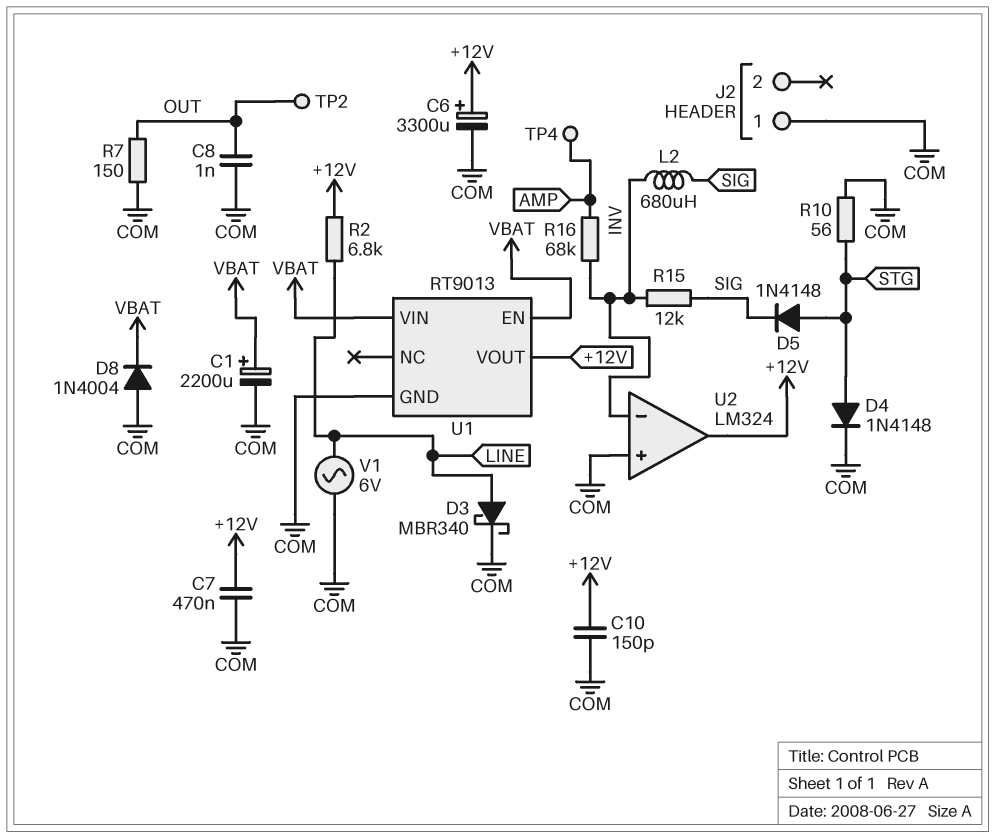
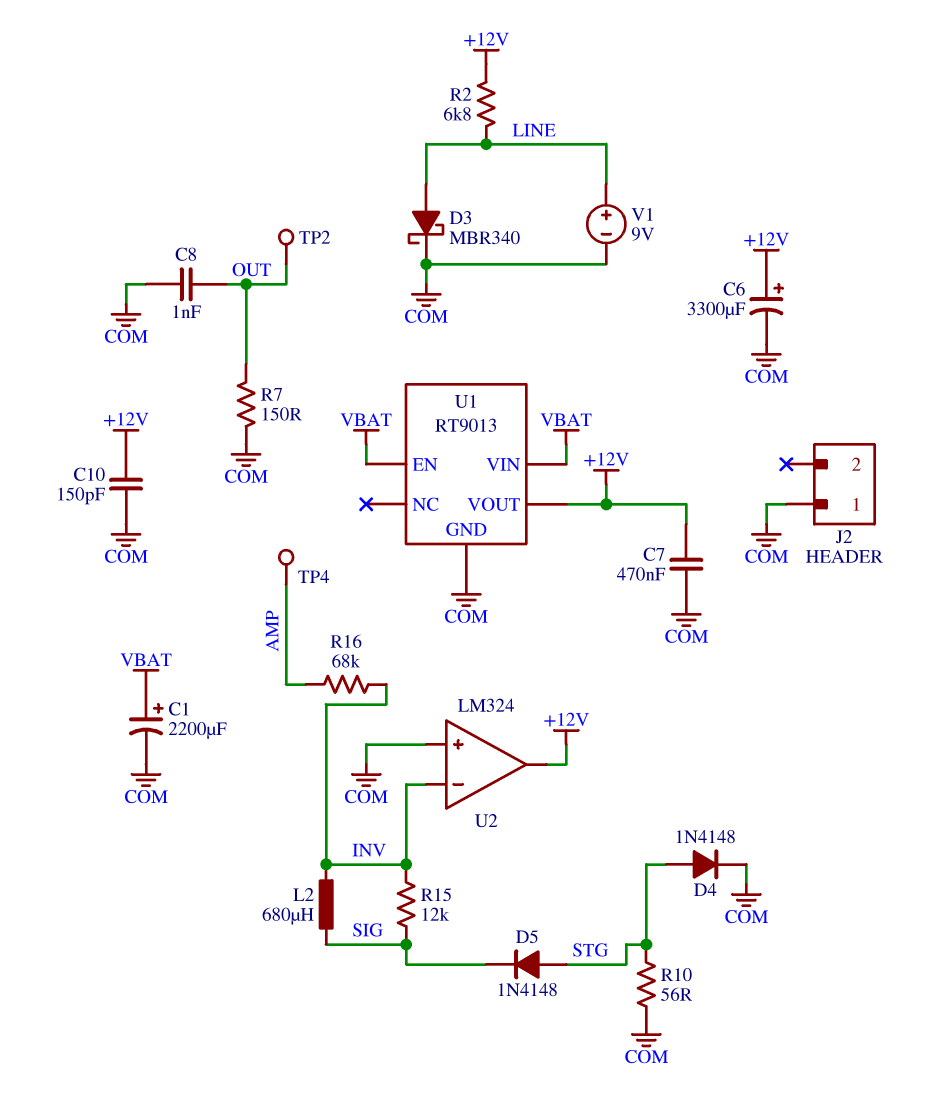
D8: diode 1N4004 (A COM, K VBAT) -> none
V1: AC 6V (COM, LINE) -> 9V (plus LINE, minus COM)

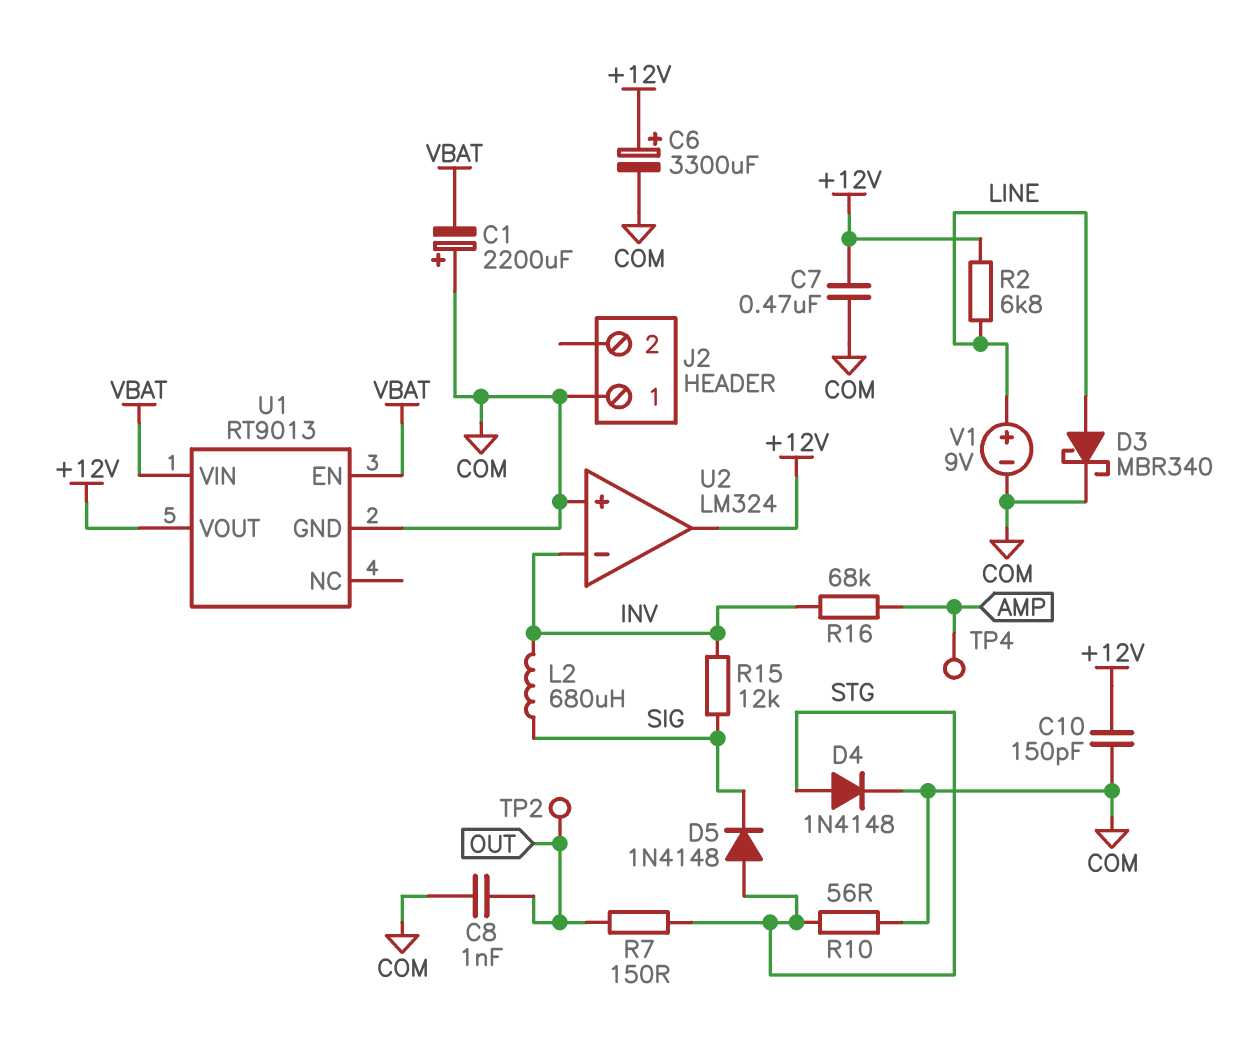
C1: 2200uF (plus VBAT, minus COM) -> 2200uF (plus COM, minus VBAT)
R7: 150 (COM, OUT) -> 150 (OUT, STG)

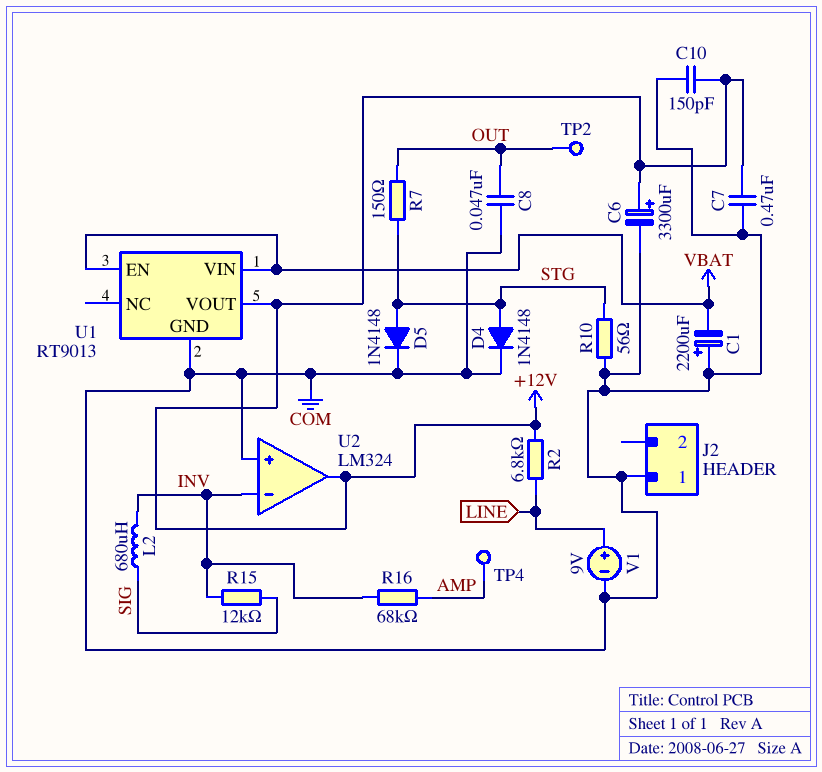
C8: 1nF (COM, OUT) -> 47nF (COM, OUT)
D3: schottky MBR340 (A LINE, K COM) -> none
D5: diode 1N4148 (A STG, K SIG) -> diode 1N4148 (A STG, K COM)

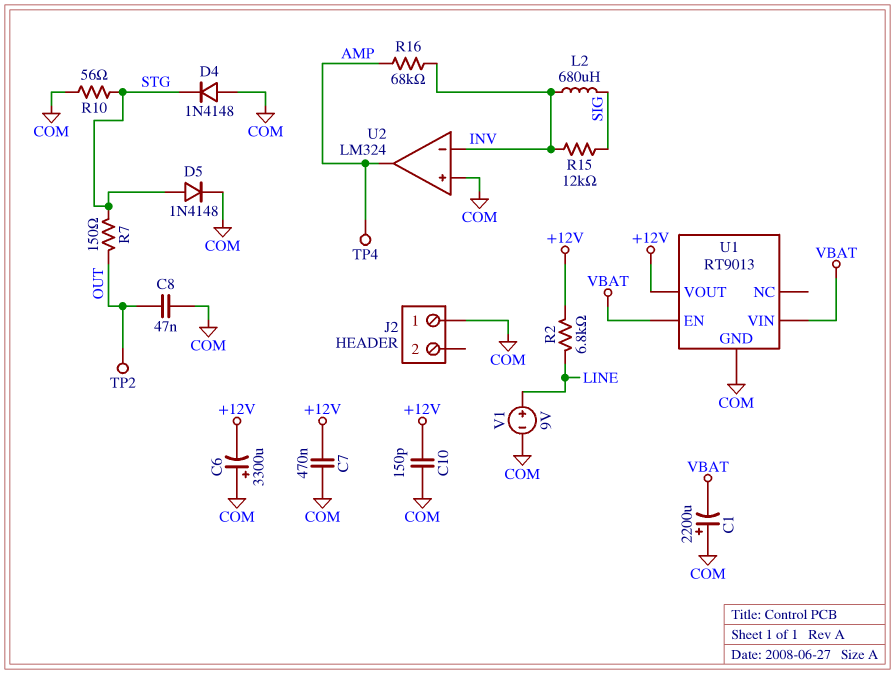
C6: 3300uF (plus +12V, minus COM) -> 3300uF (plus COM, minus +12V)
D4: diode 1N4148 (A STG, K COM) -> diode 1N4148 (A COM, K STG)
U2 pin out: +12V -> AMP

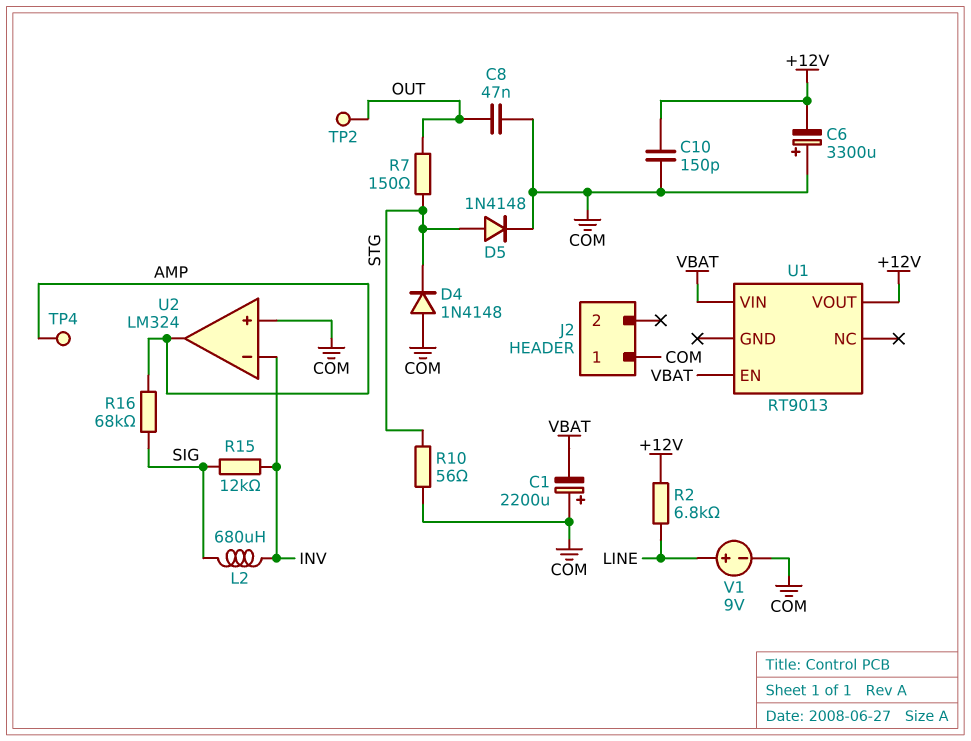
C7: 470nF (+12V, COM) -> none
R16: 68k (AMP, INV) -> 68k (AMP, SIG)
U1 pin GND: COM -> none

